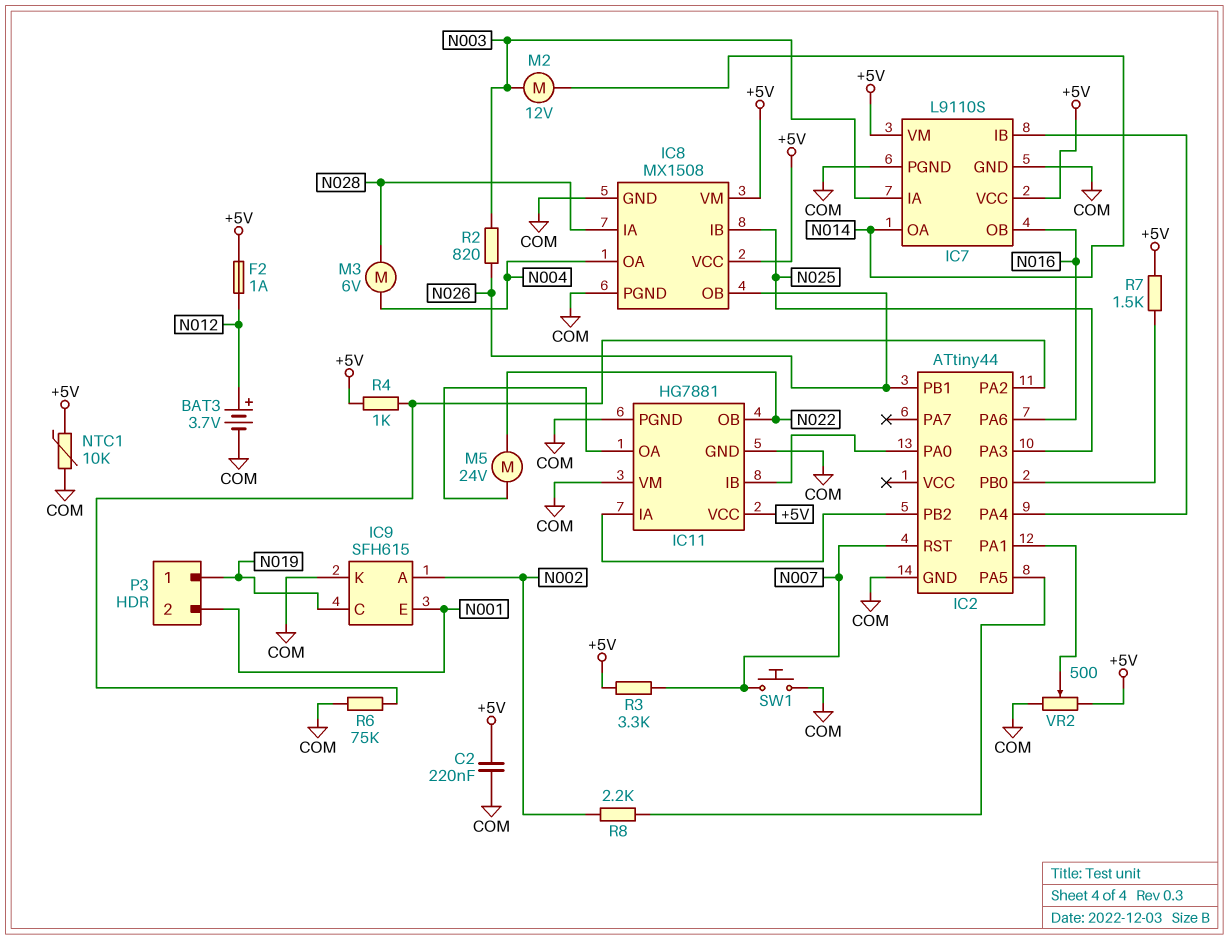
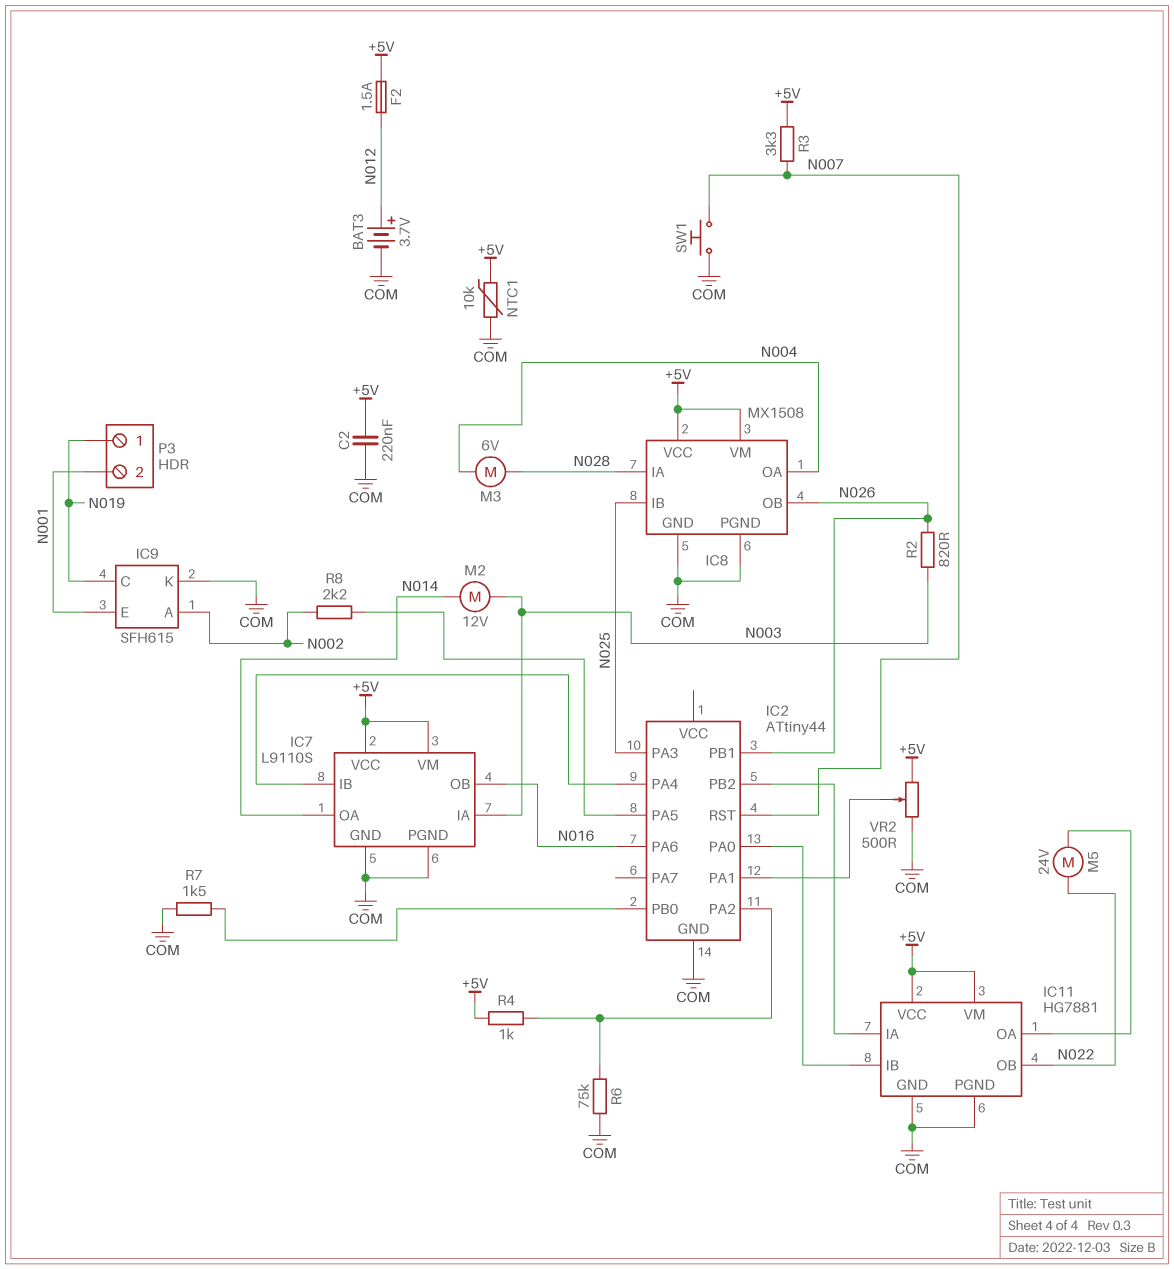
F2: 1A (+5V, N012) -> 1.5A (+5V, N012)
IC11 pin VM: COM -> +5V
R7: 1.5k (+5V, IC2/PB0) -> 1.5k (COM, IC2/PB0)

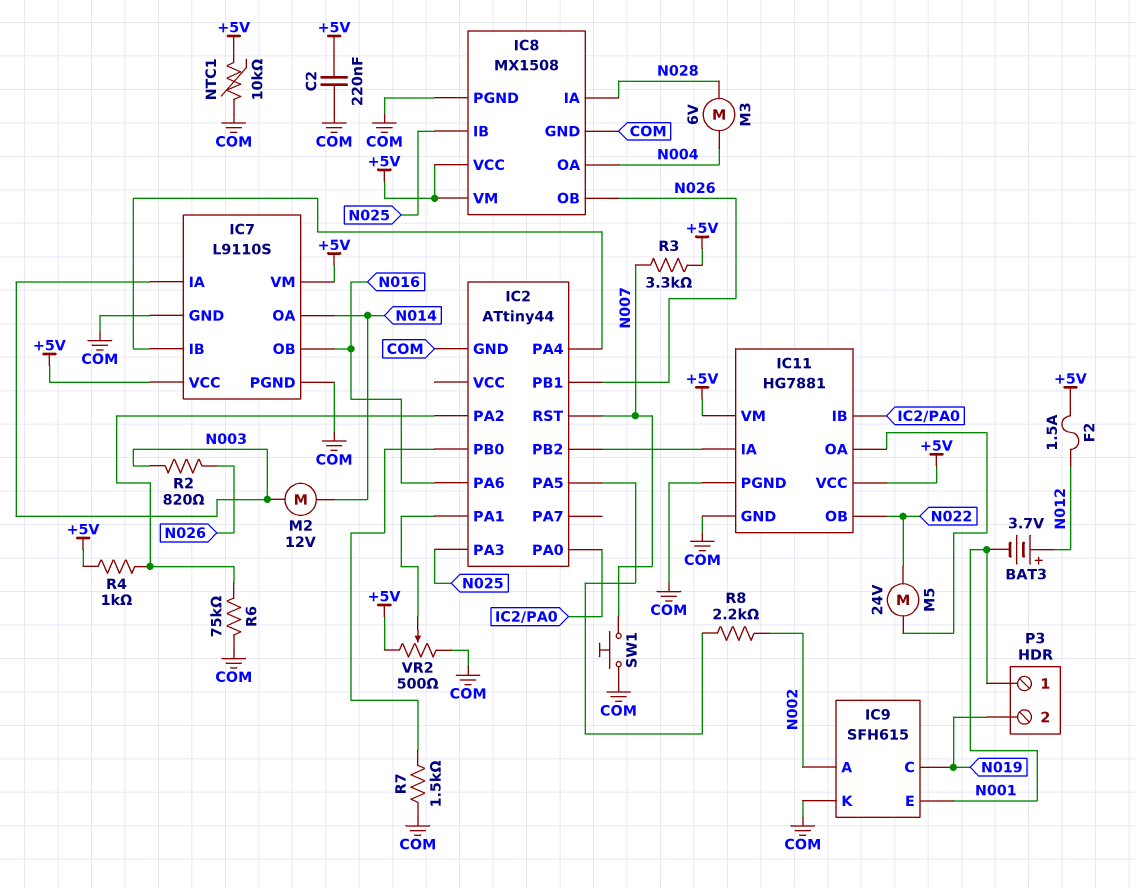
BAT3: 3.7V (plus N012, minus COM) -> 3.7V (plus N012, minus N001)
P3 pin 1: N019 -> N001
P3 pin 2: N001 -> N019

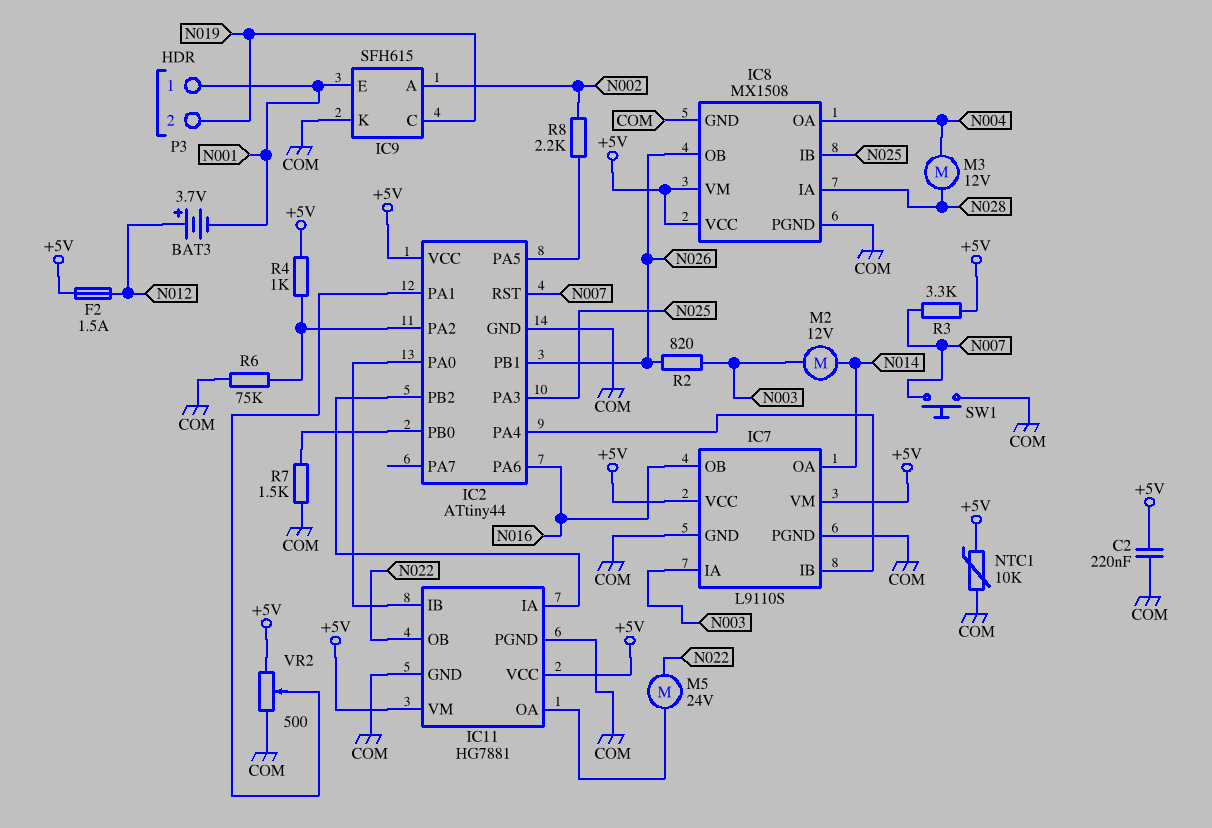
IC2 pin VCC: none -> +5V
M3: motor 6V (N004, N028) -> motor 12V (N004, N028)

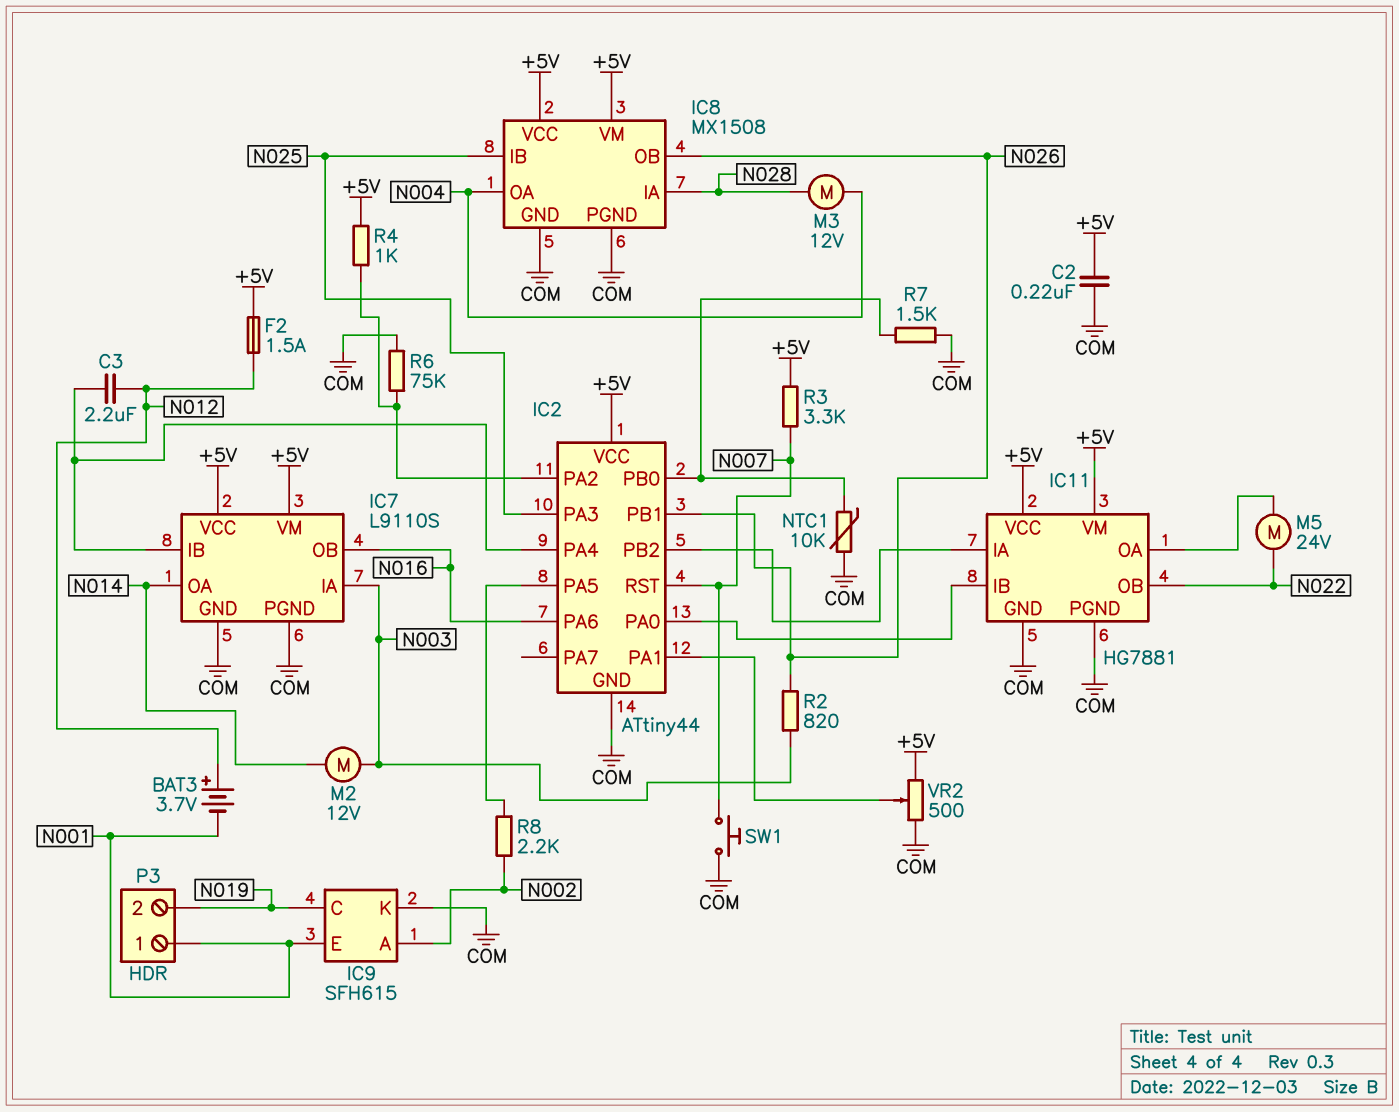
C3: none -> 2.2uF (IC2/PA4, N012)
NTC1: 10k (+5V, COM) -> 10k (COM, IC2/PB0)

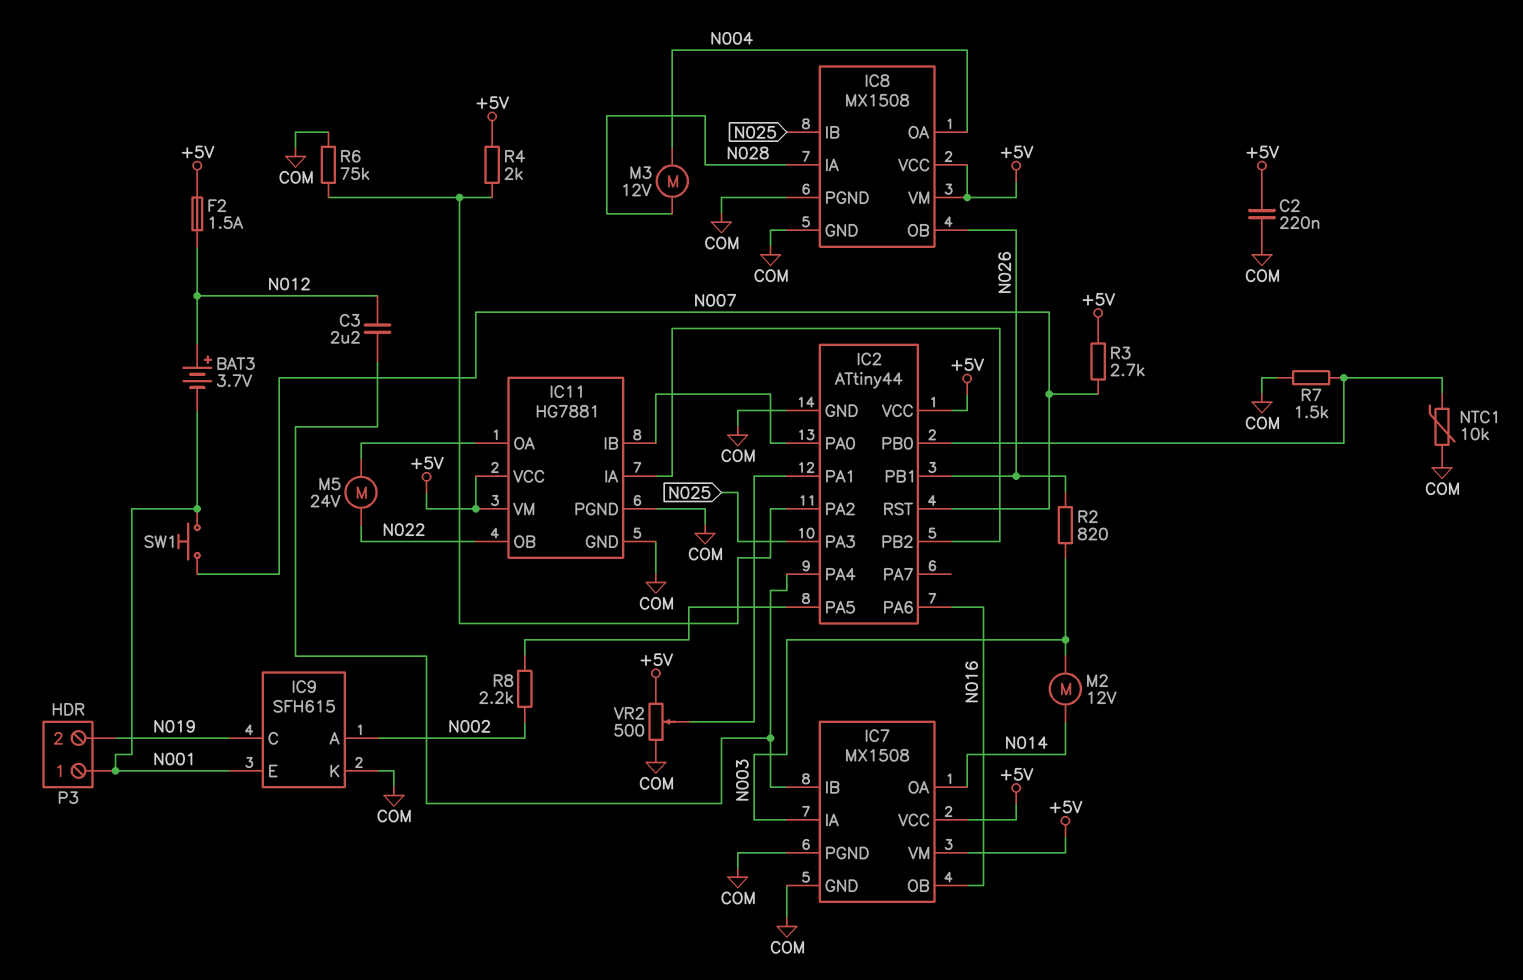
IC7: L9110S -> MX1508
R3: 3.3k (+5V, N007) -> 2.7k (+5V, N007)
R4: 1k (+5V, IC2/PA2) -> 2k (+5V, IC2/PA2)
SW1: button (COM, N007) -> button (N001, N007)

